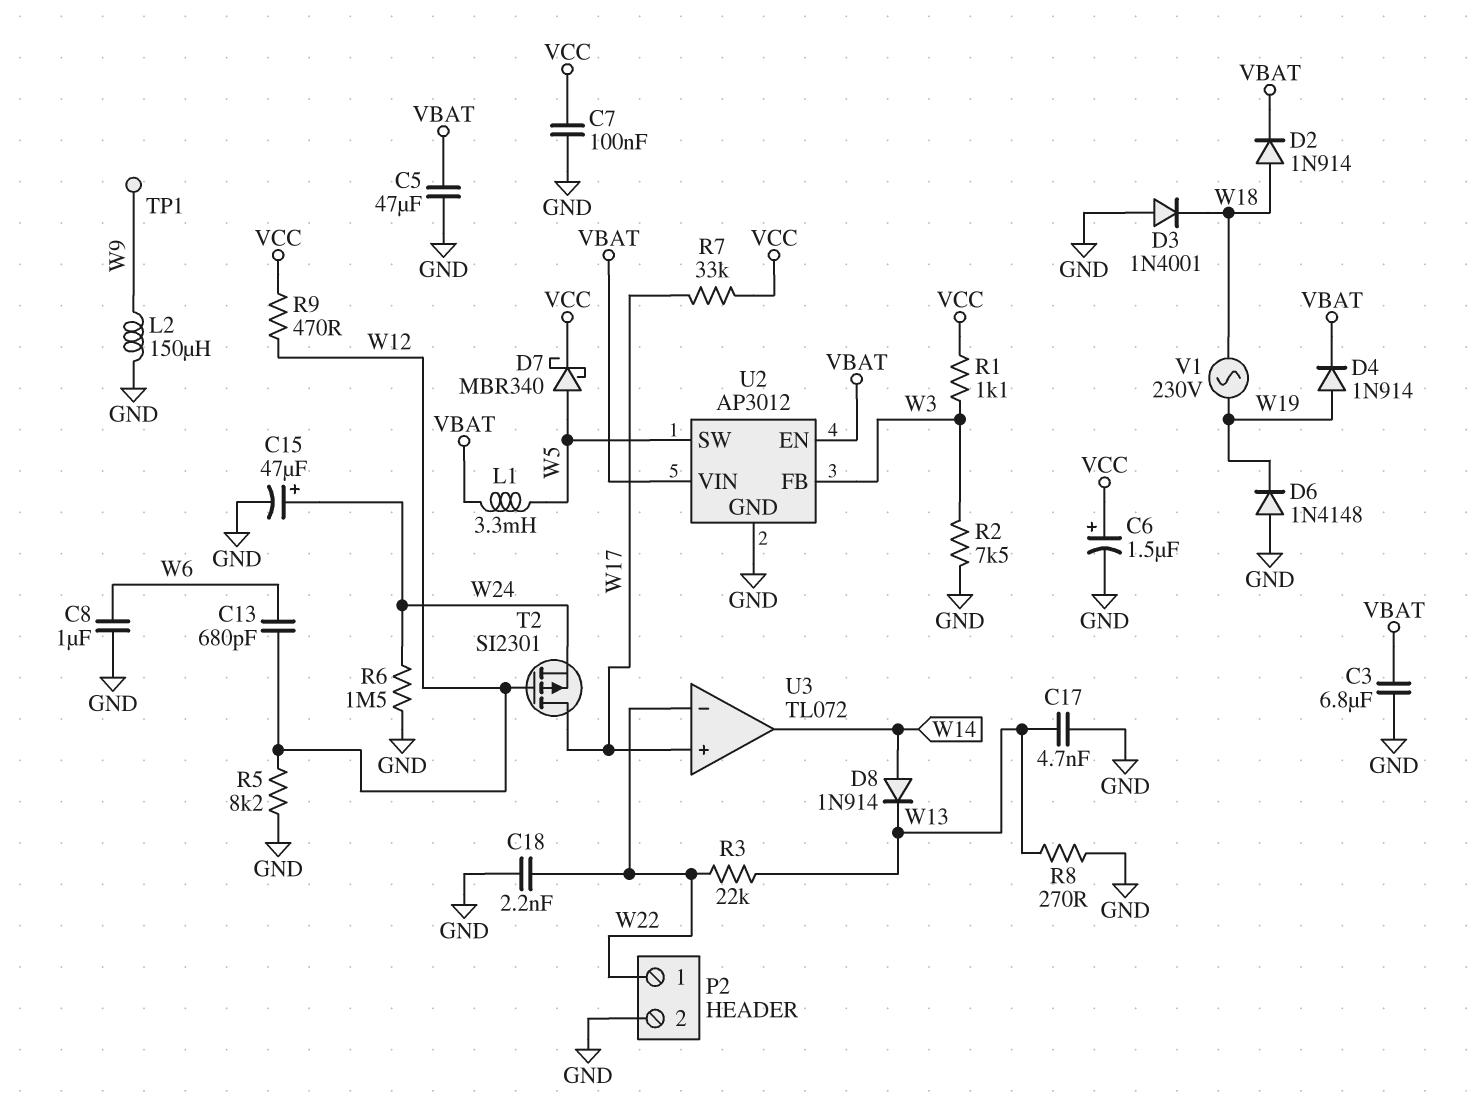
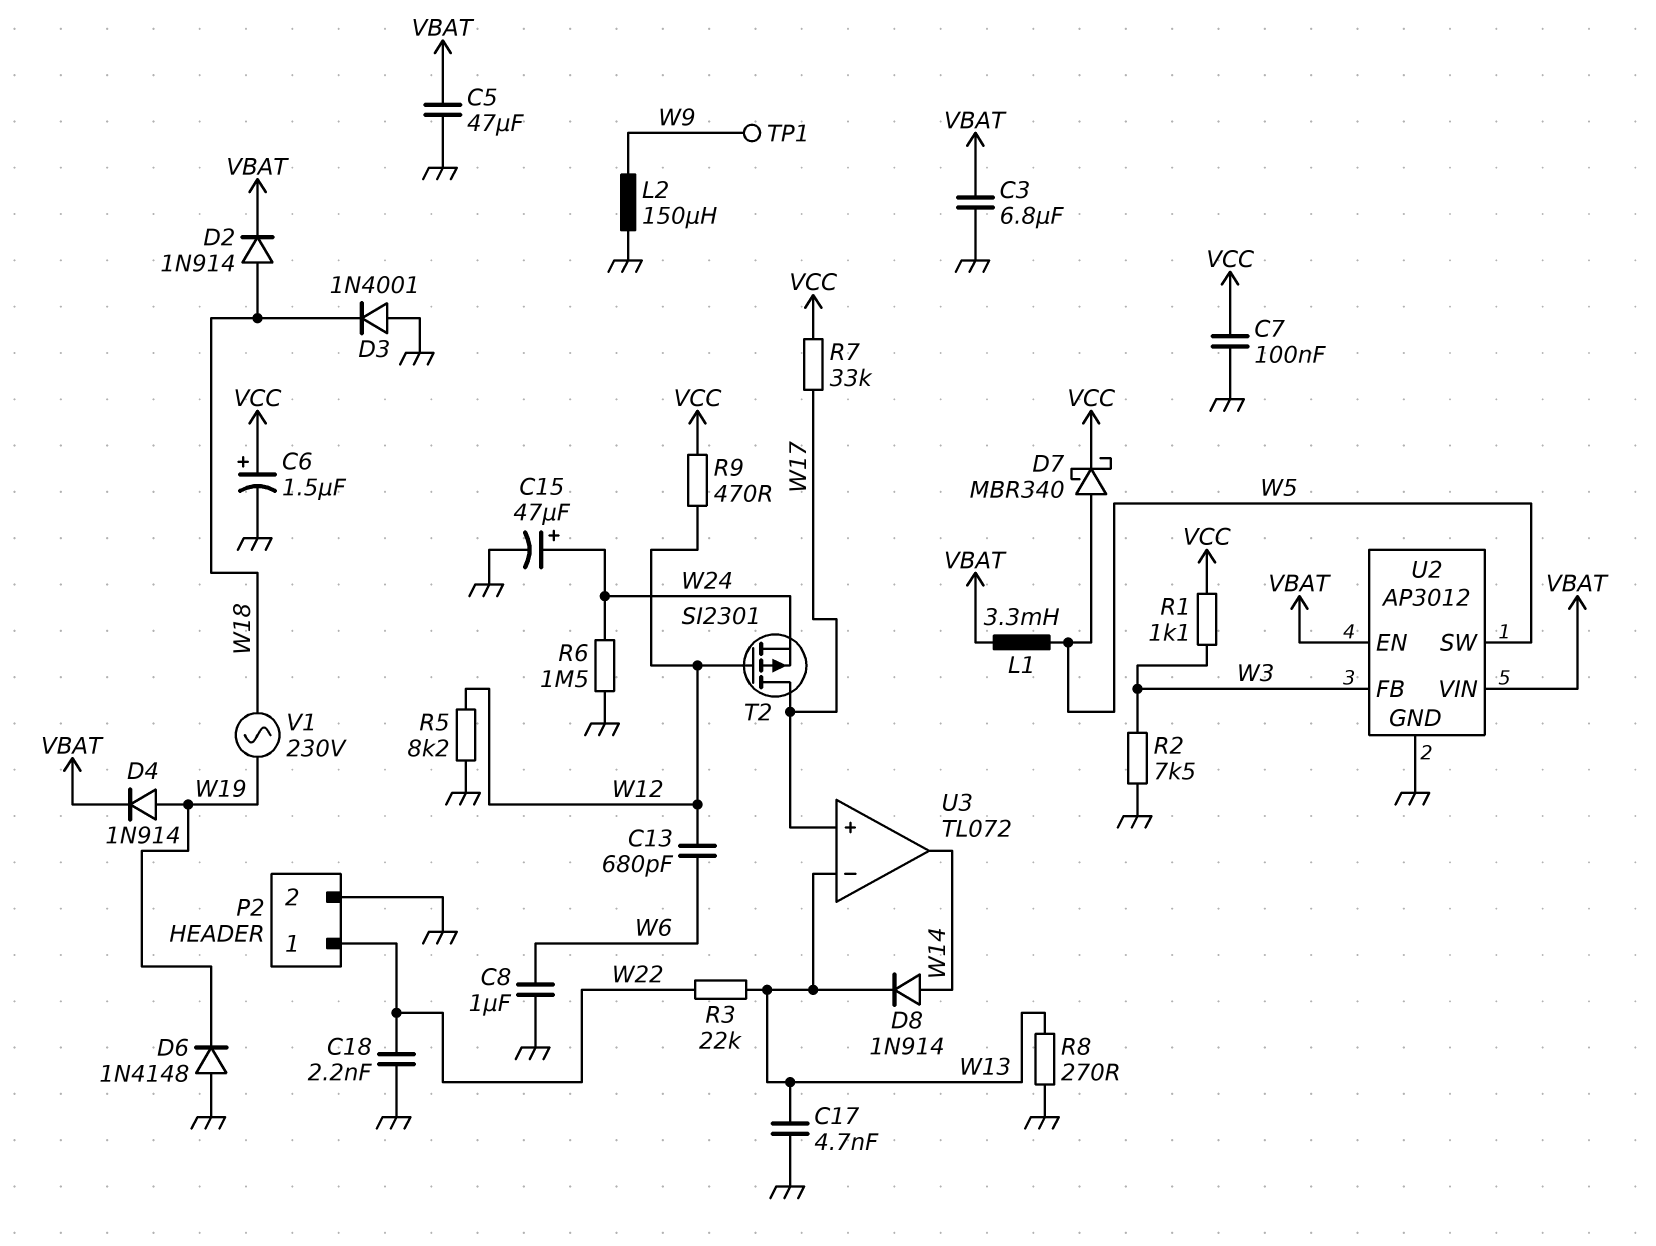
U3 pin in-: W22 -> W13

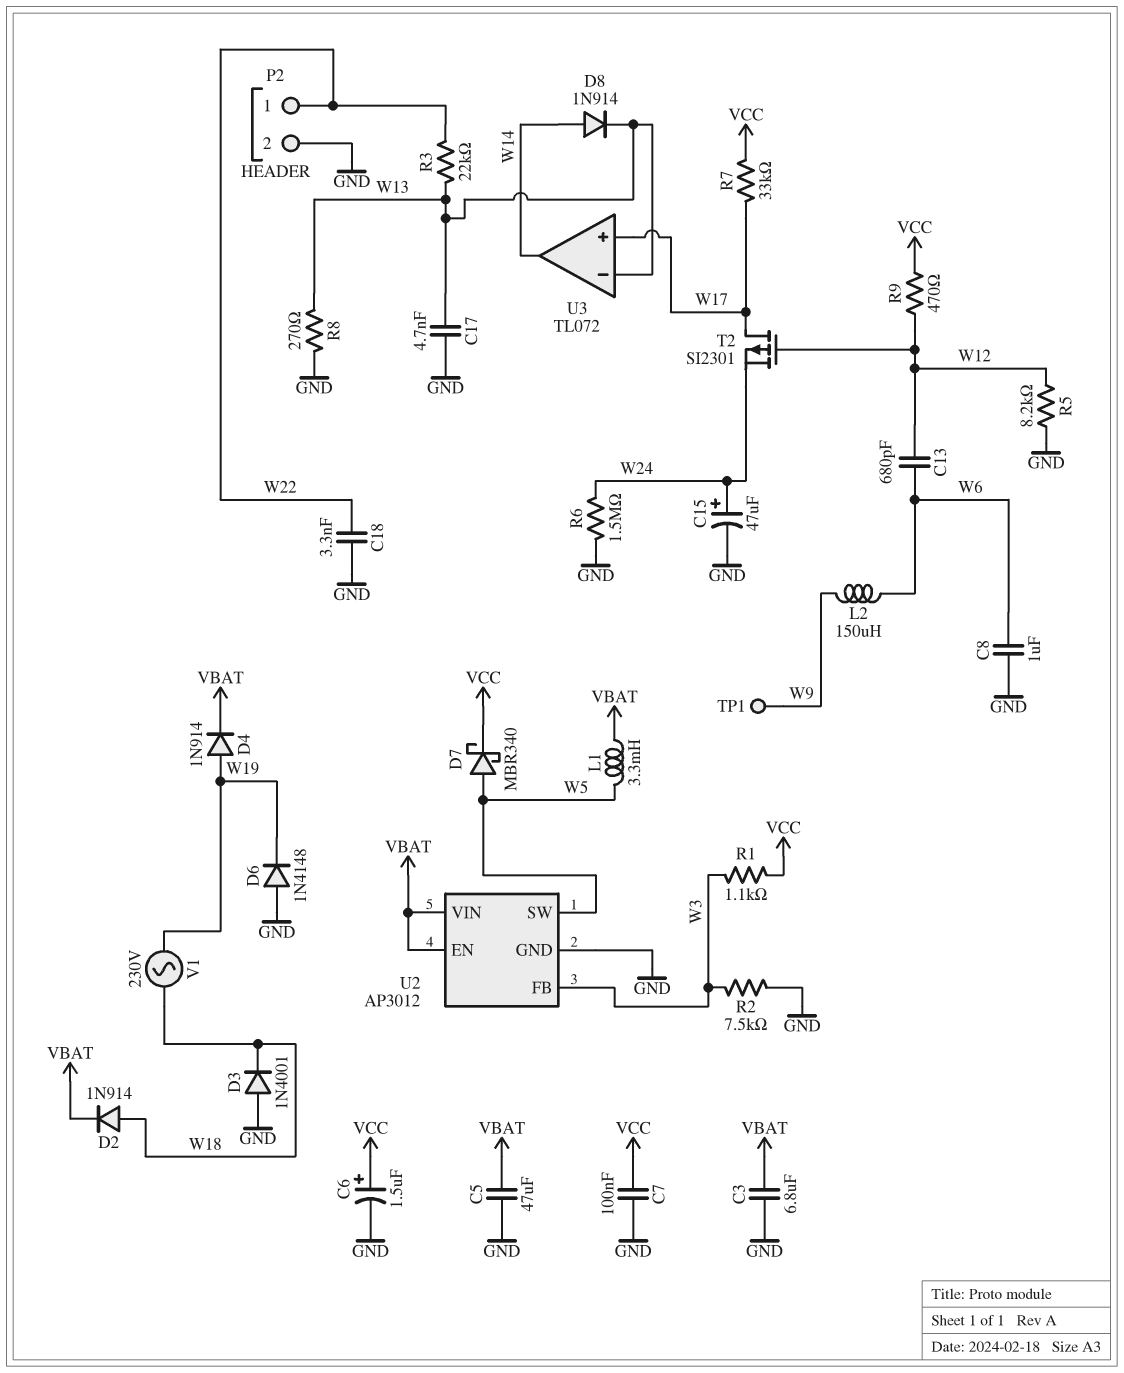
C18: 2.2nF (GND, W22) -> 3.3nF (GND, W22)
L2: 150uH (GND, W9) -> 150uH (W6, W9)

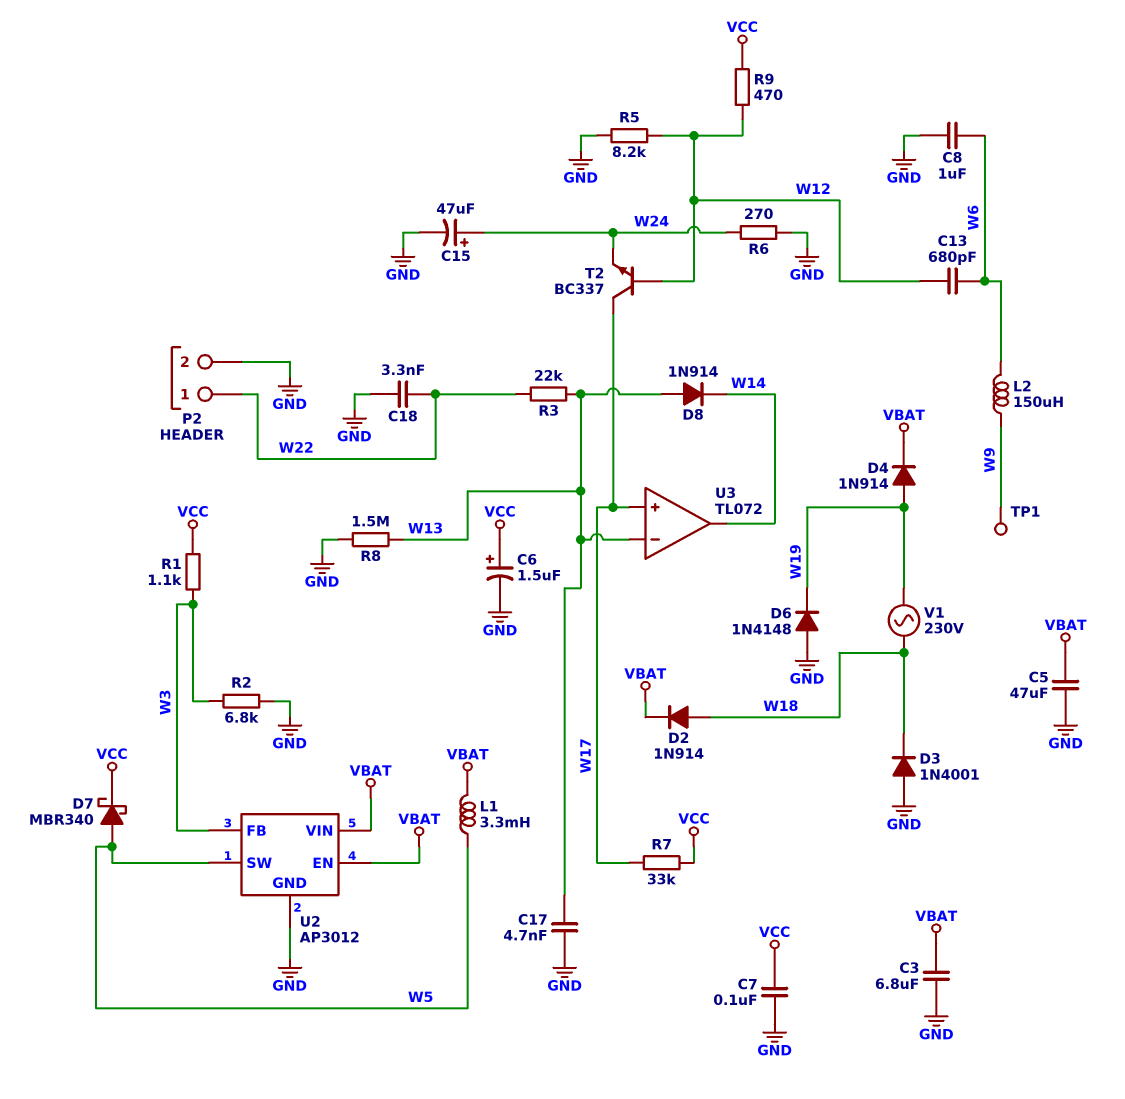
D8: diode 1N914 (A W14, K W13) -> diode 1N914 (A W13, K W14)
R2: 7.5k (GND, W3) -> 6.8k (GND, W3)
R6: 1.5M (GND, W24) -> 270 (GND, W24)
R8: 270 (GND, W13) -> 1.5M (GND, W13)
T2: PMOS SI2301 (G W12, D W17, S W24) -> NPN BC337 (B W12, C W17, E W24)

